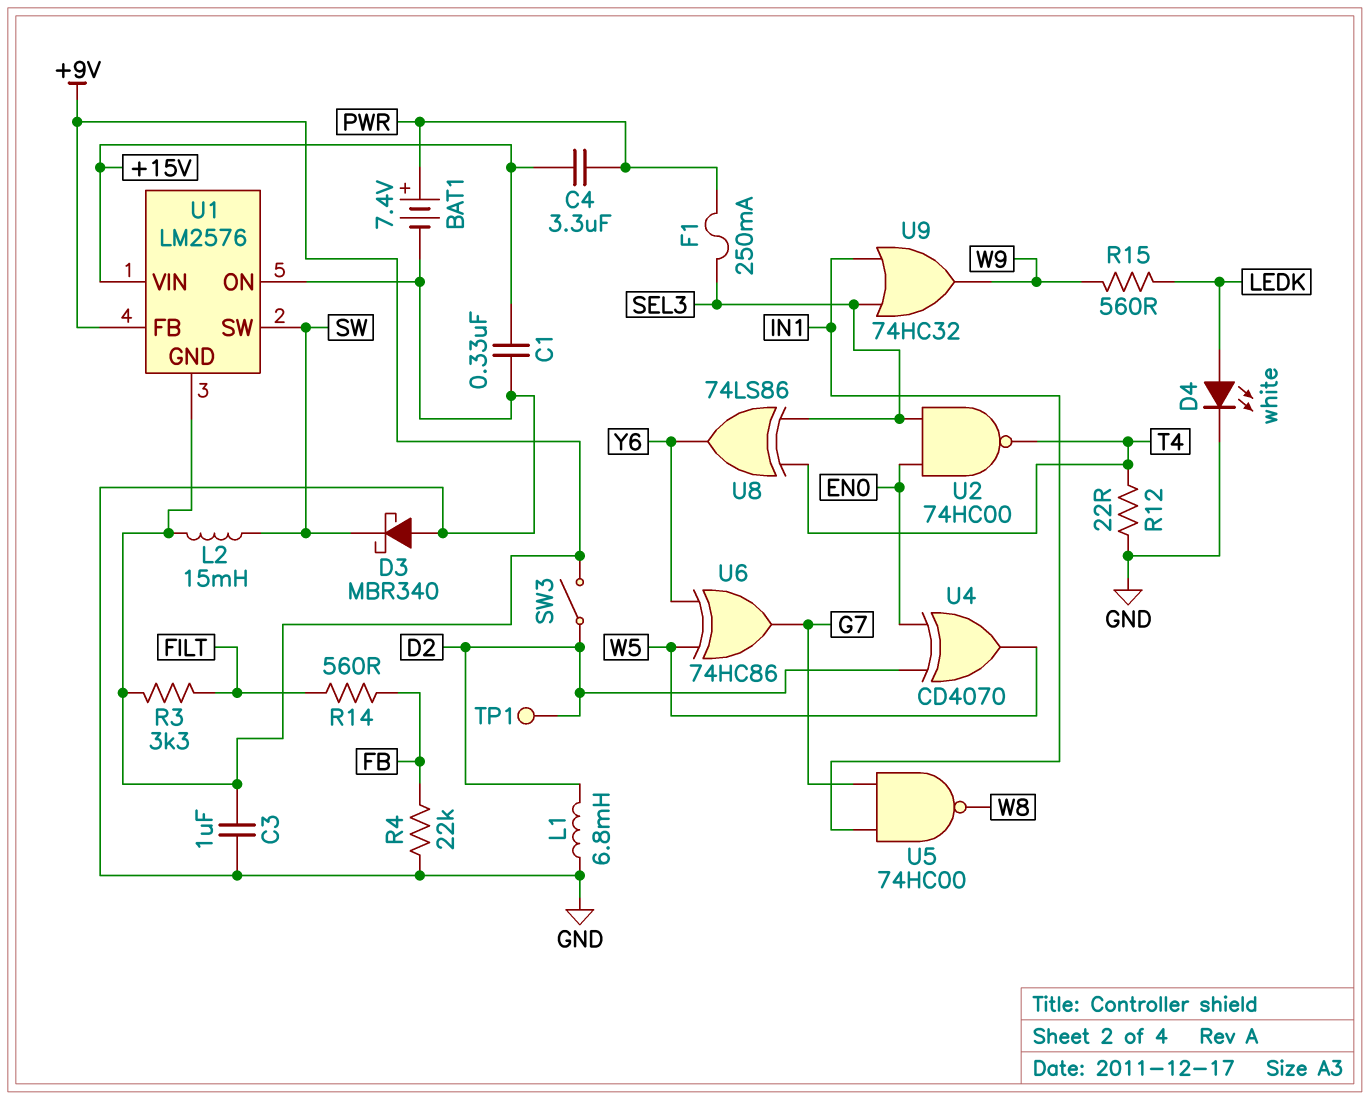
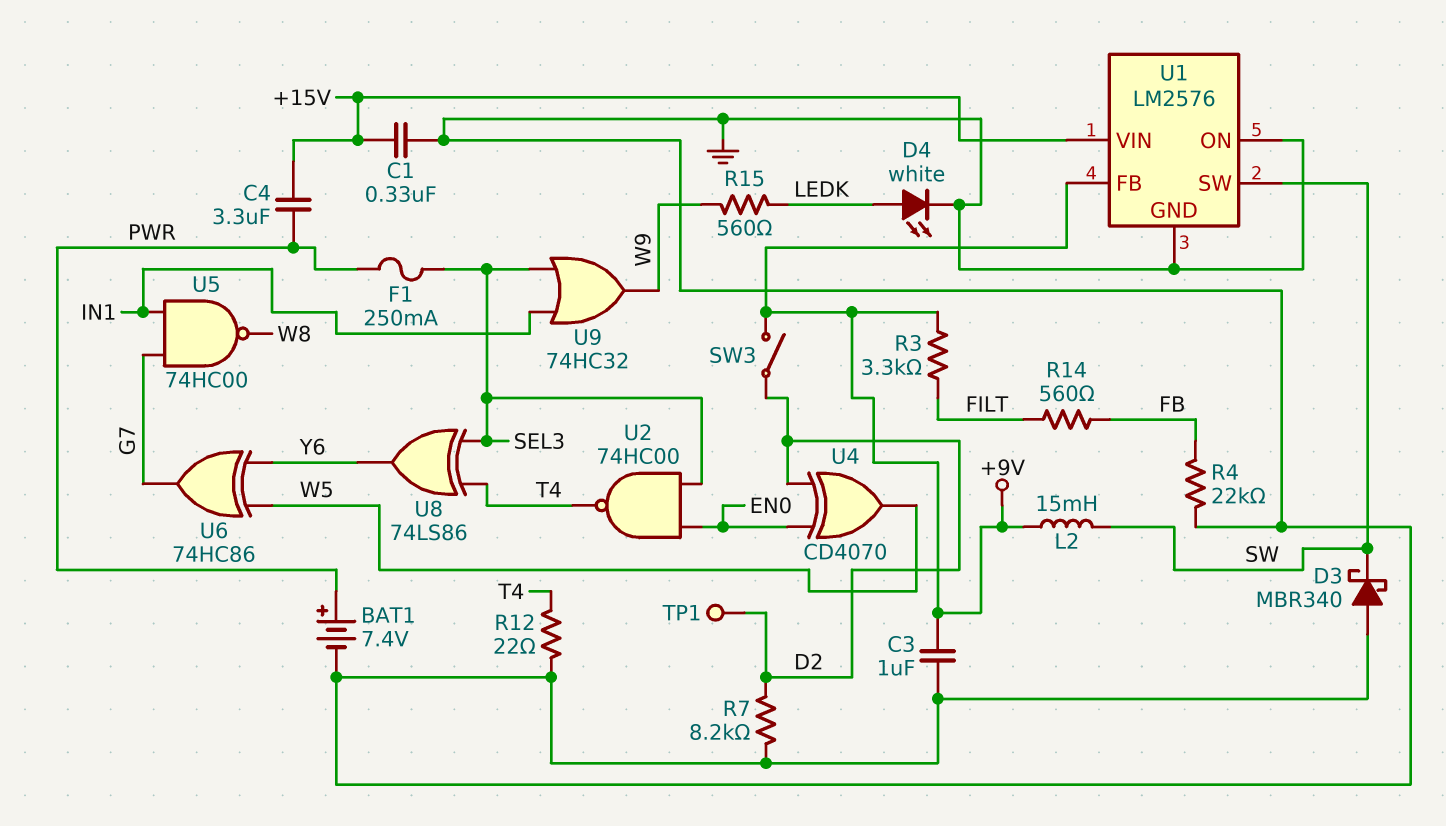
L1: 6.8mH (D2, GND) -> none
R7: none -> 8.2k (D2, GND)
U1 pin GND: +9V -> GND

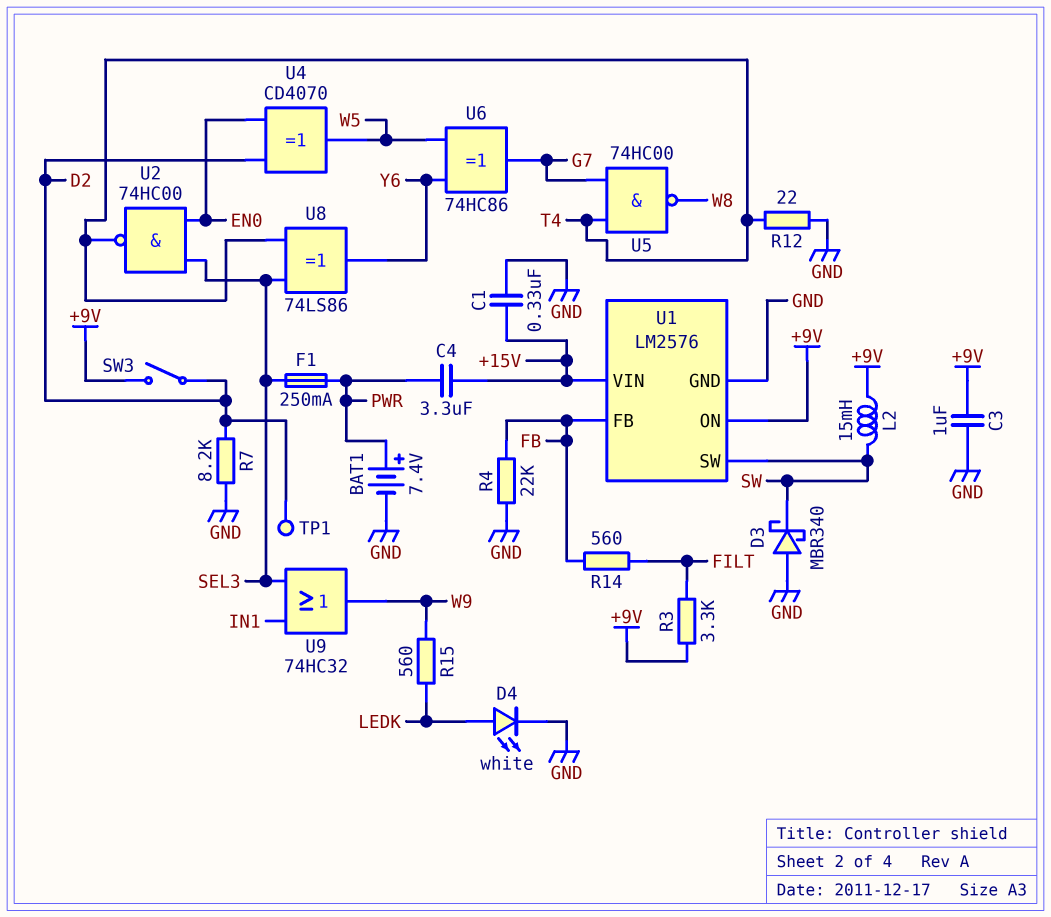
U1 pin FB: +9V -> FB
U1 pin ON: GND -> +9V
U5: NAND 74HC00 (in G7, in IN1, out W8) -> NAND 74HC00 (in G7, in T4, out W8)

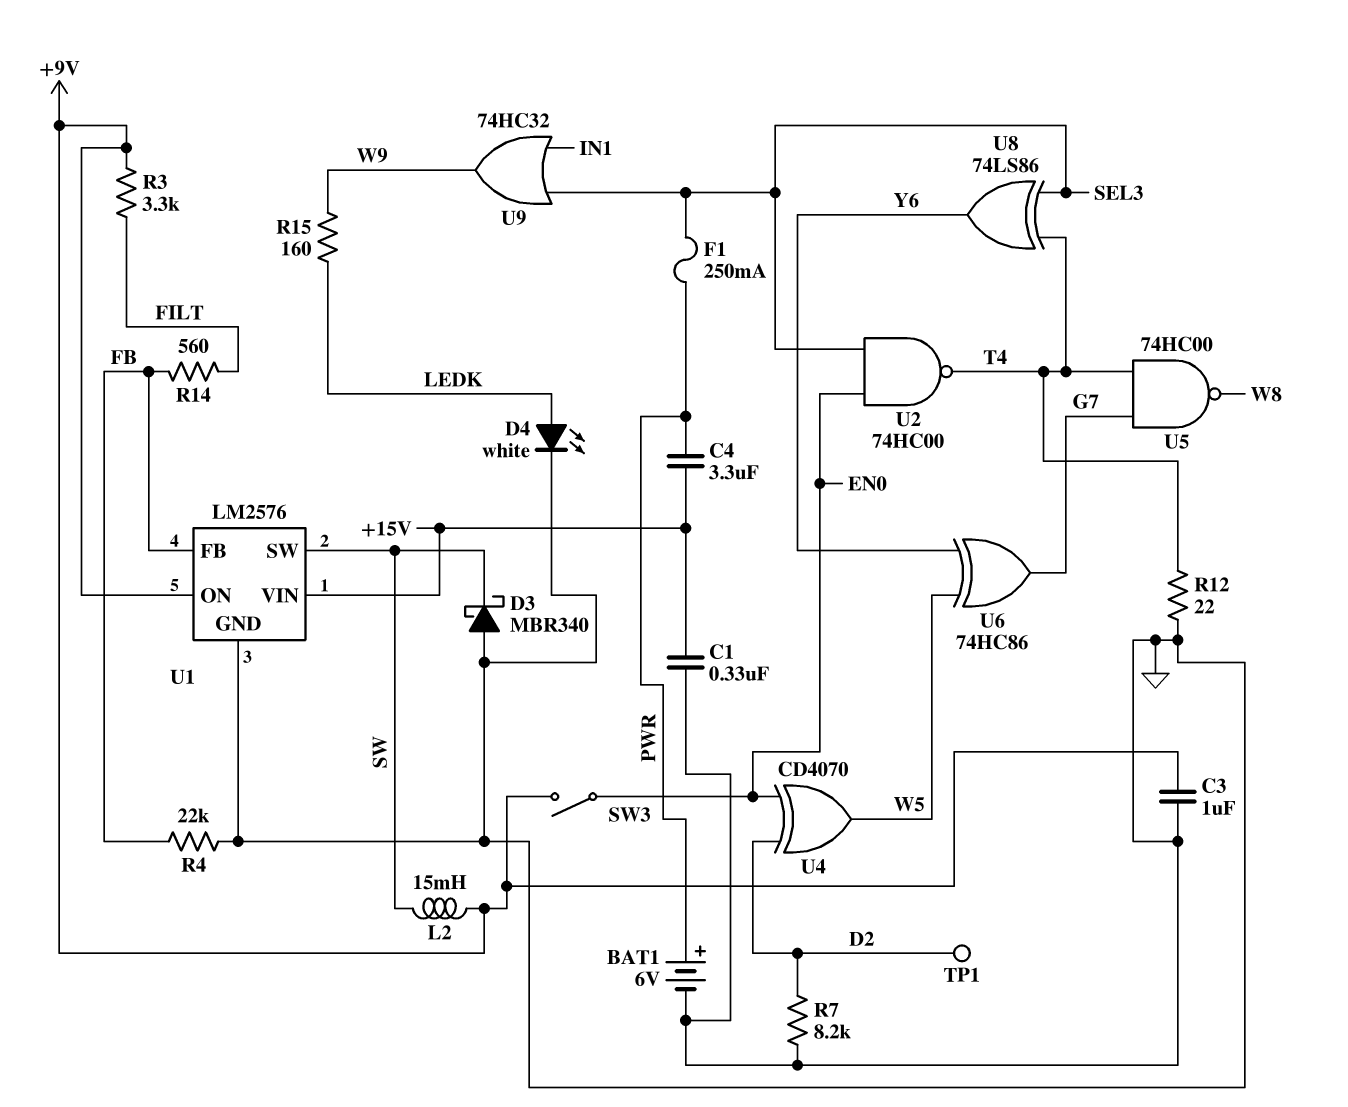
BAT1: 7.4V (plus PWR, minus GND) -> 6V (plus PWR, minus GND)
R15: 560 (LEDK, W9) -> 160 (LEDK, W9)
SW3: switch (+9V, D2) -> switch (+9V, EN0)

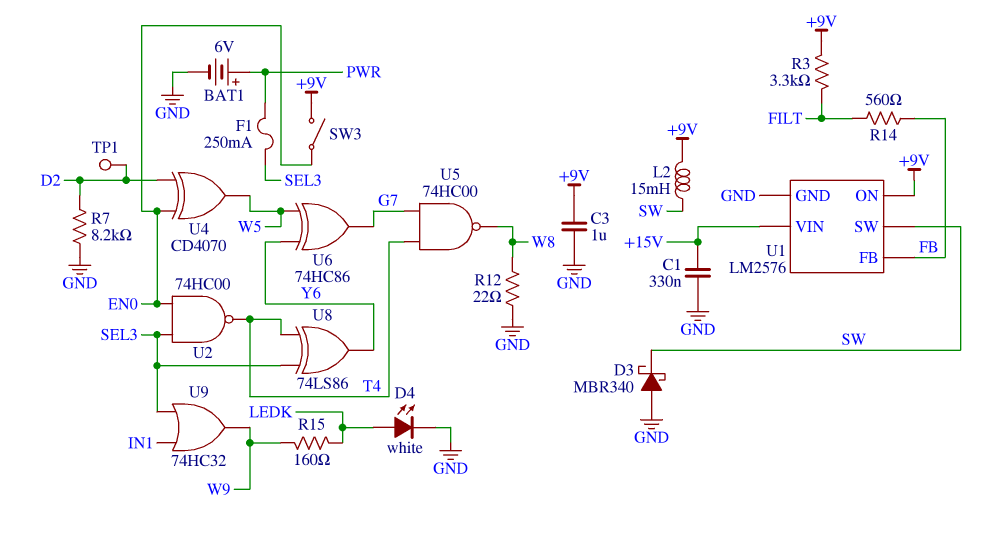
C4: 3.3uF (+15V, PWR) -> none
R4: 22k (FB, GND) -> none
R12: 22 (GND, T4) -> 22 (GND, W8)

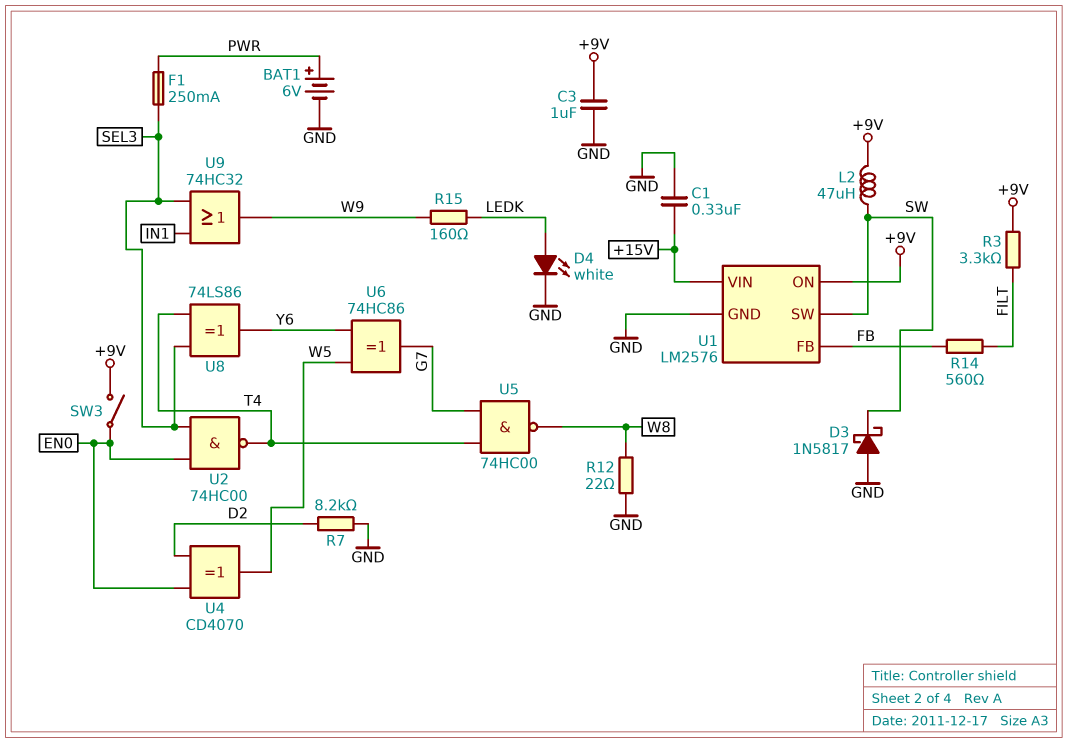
D3: schottky MBR340 (A GND, K SW) -> schottky 1N5817 (A GND, K SW)
L2: 15mH (+9V, SW) -> 47uH (+9V, SW)
TP1: test point (D2) -> none

